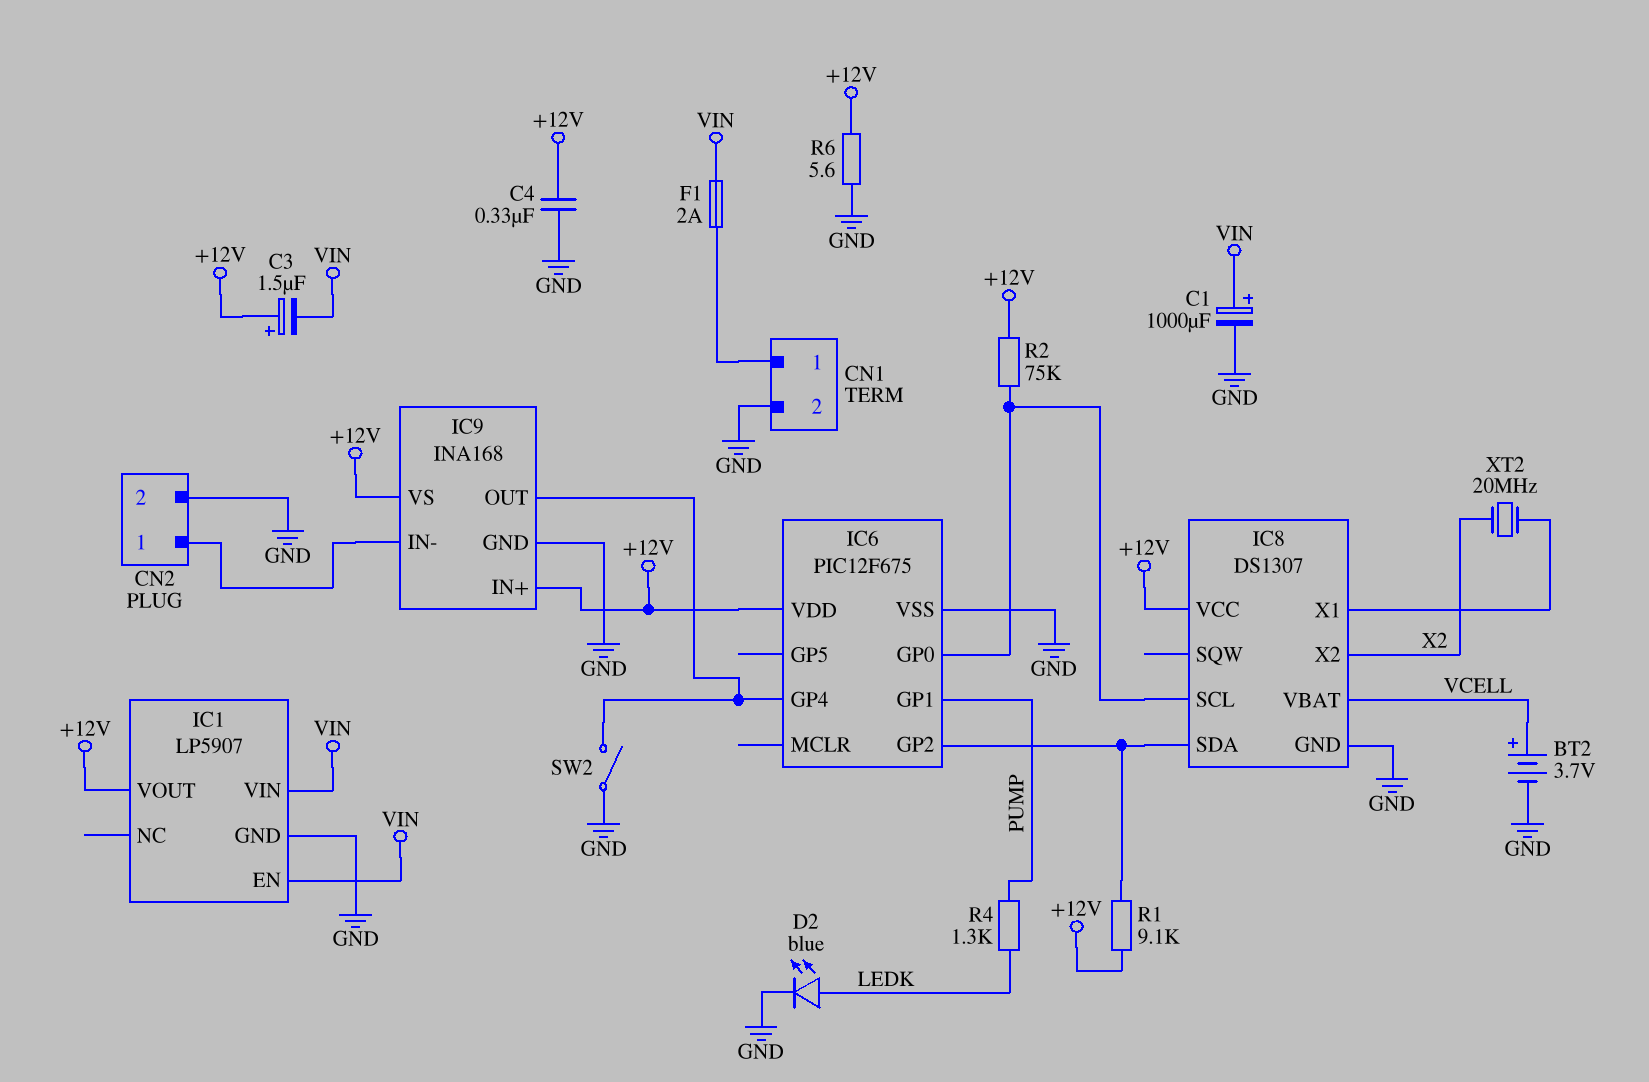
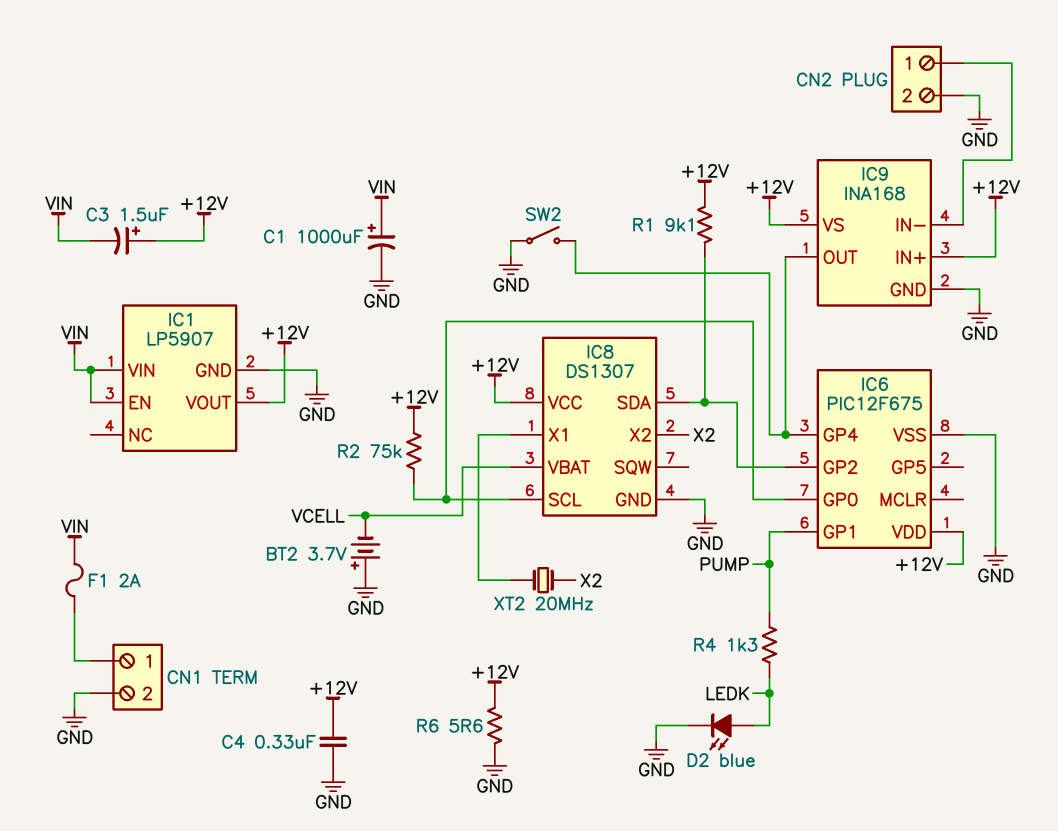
BT2: 3.7V (plus VCELL, minus GND) -> 3.7V (plus GND, minus VCELL)

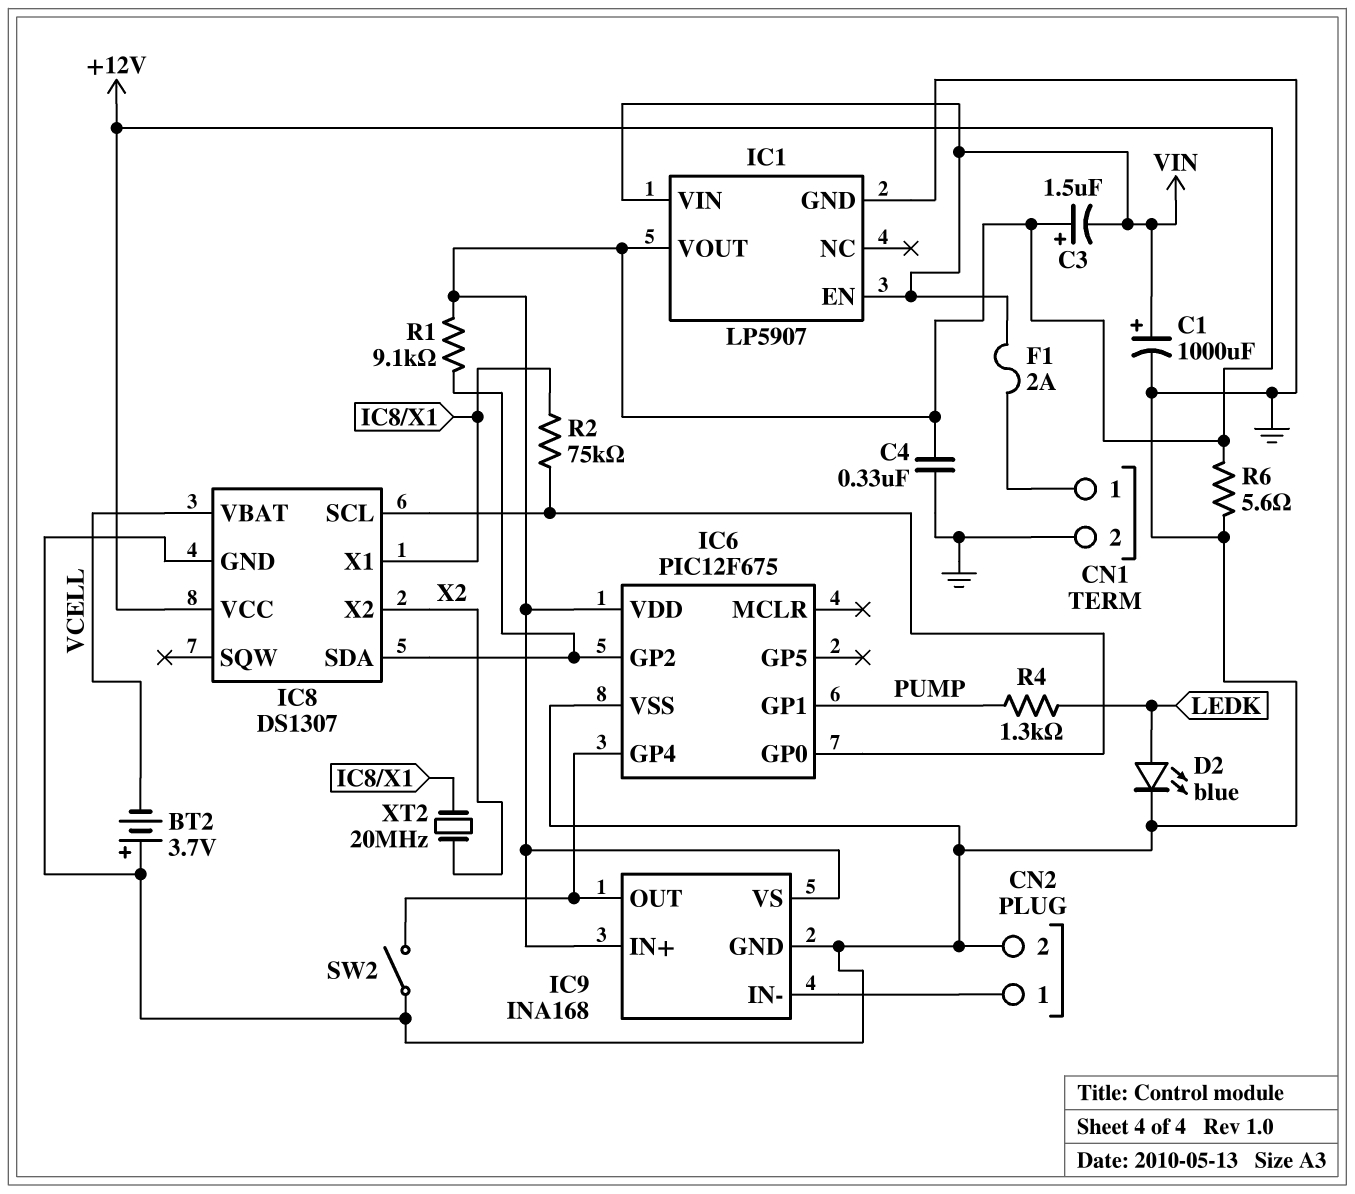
R2: 75k (+12V, IC6/GP0) -> 75k (IC6/GP0, IC8/X1)

